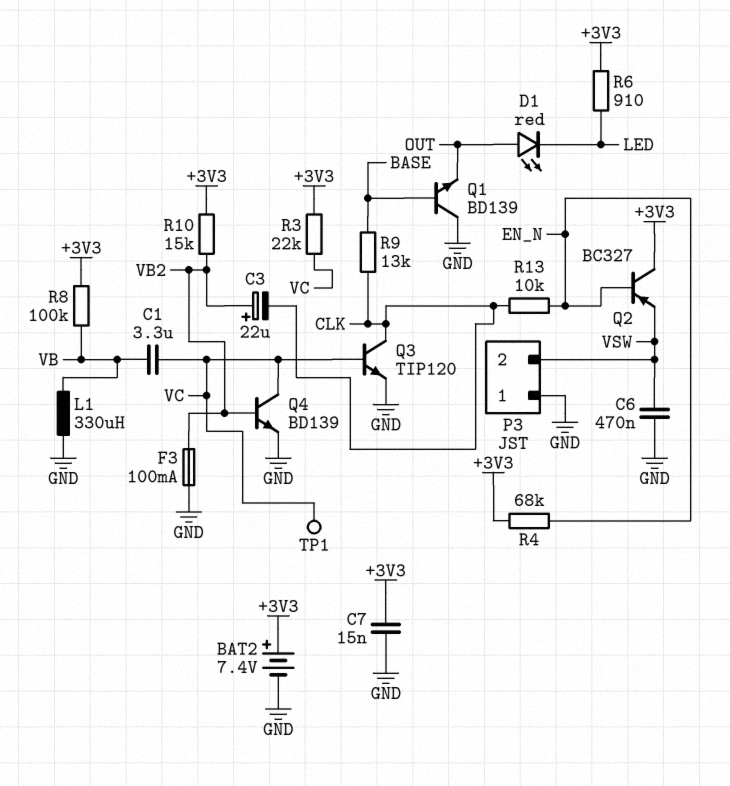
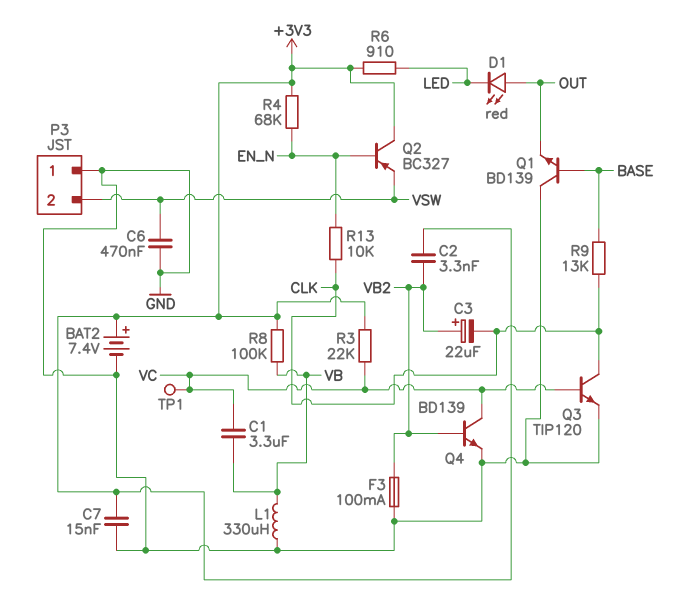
C2: none -> 3.3nF (+3V3, VB2)
R10: 15k (+3V3, VB2) -> none

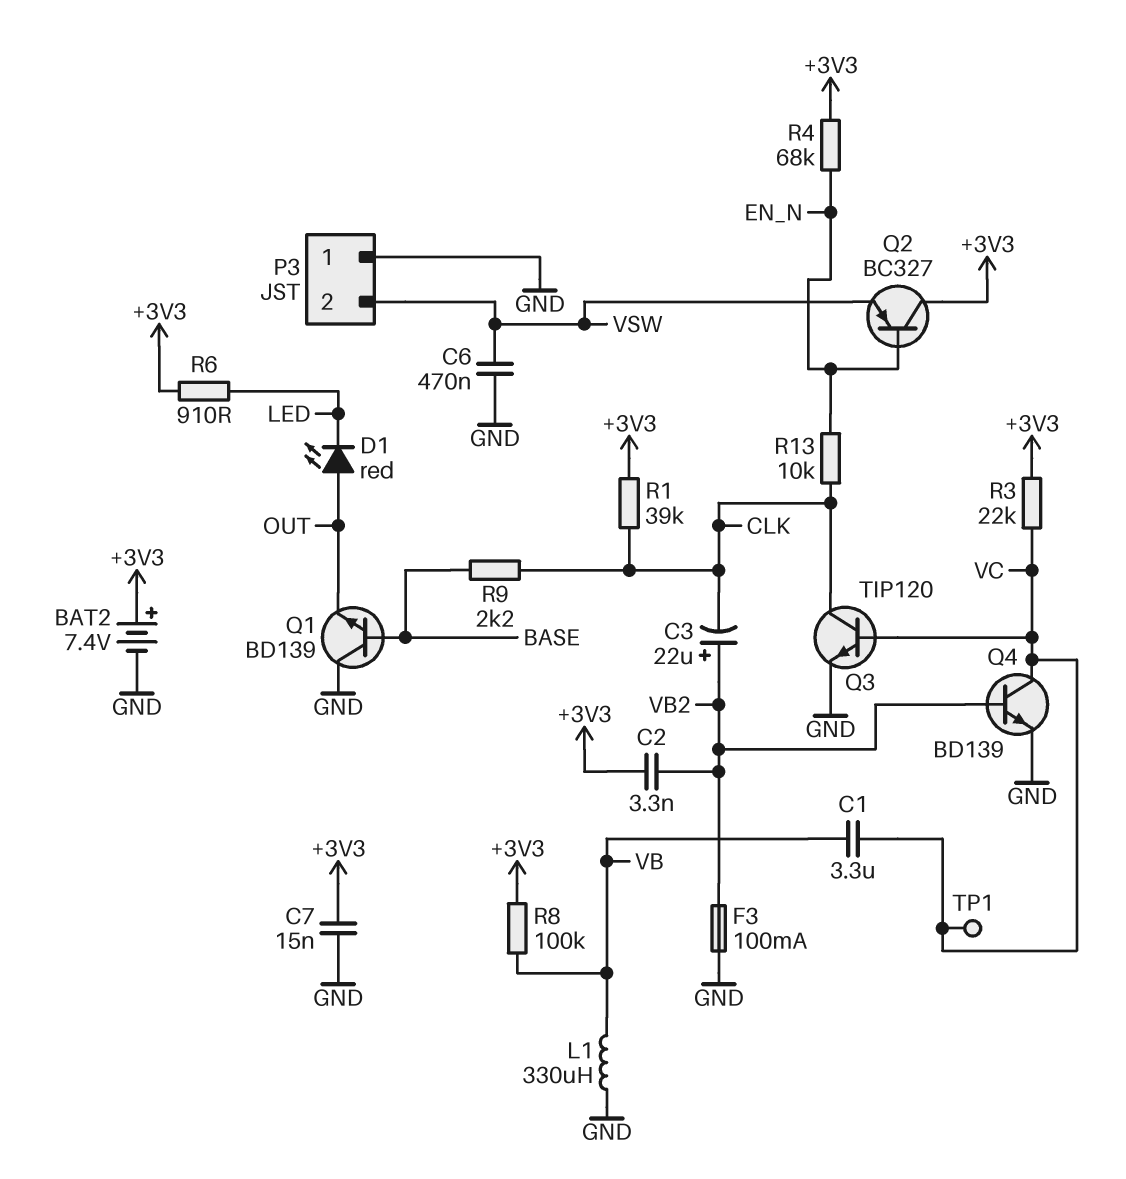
R1: none -> 39k (+3V3, CLK)
R9: 13k (BASE, CLK) -> 2.2k (BASE, CLK)

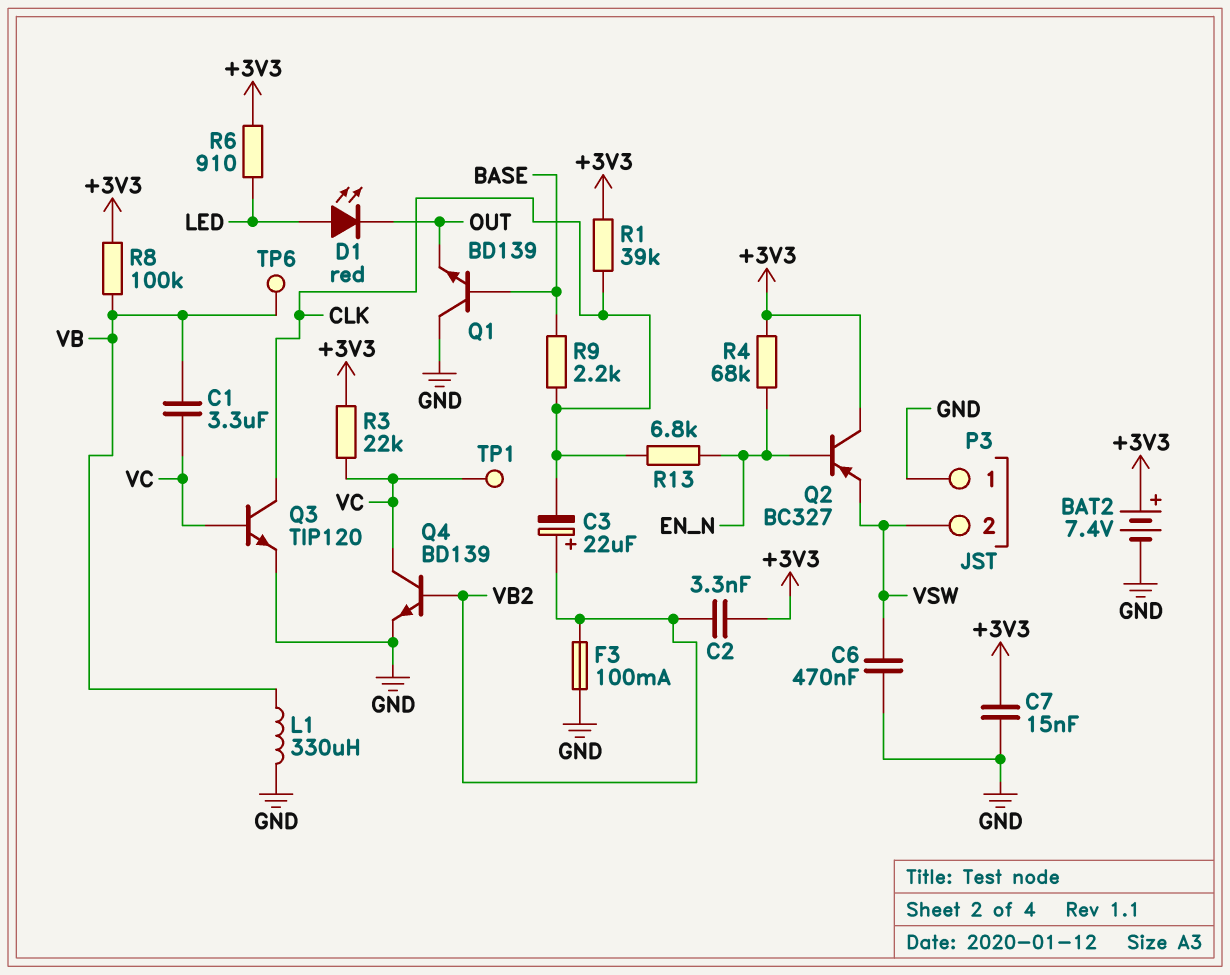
D1: LED red (A OUT, K LED) -> LED red (A LED, K OUT)
R13: 10k (CLK, EN_N) -> 6.8k (CLK, EN_N)
TP6: none -> test point (VB)

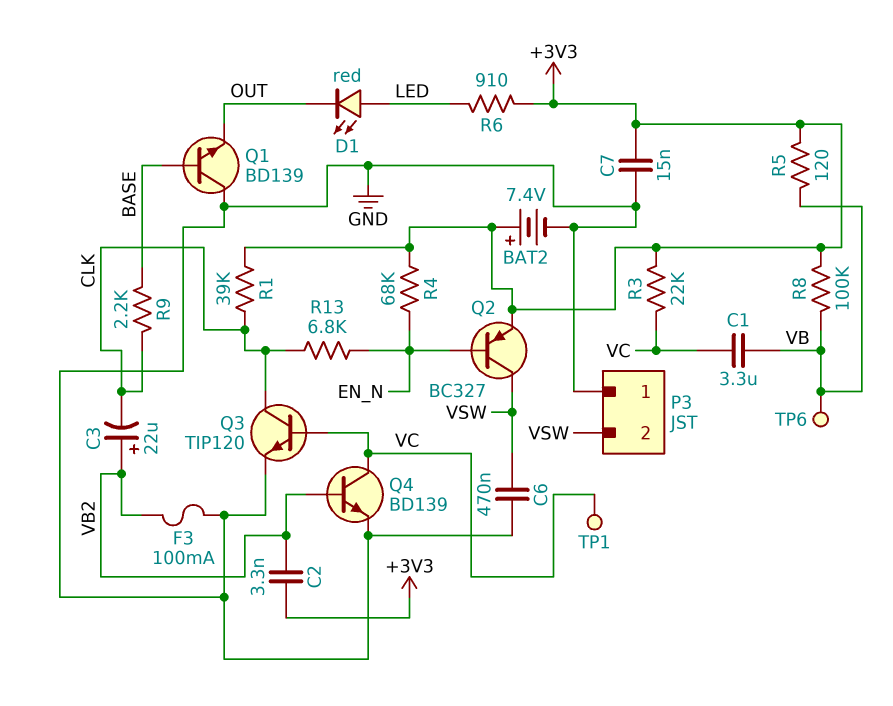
L1: 330uH (GND, VB) -> none
Q2: PNP BC327 (B EN_N, C +3V3, E VSW) -> PNP BC327 (B EN_N, C VSW, E +3V3)
R5: none -> 120 (+3V3, VB)

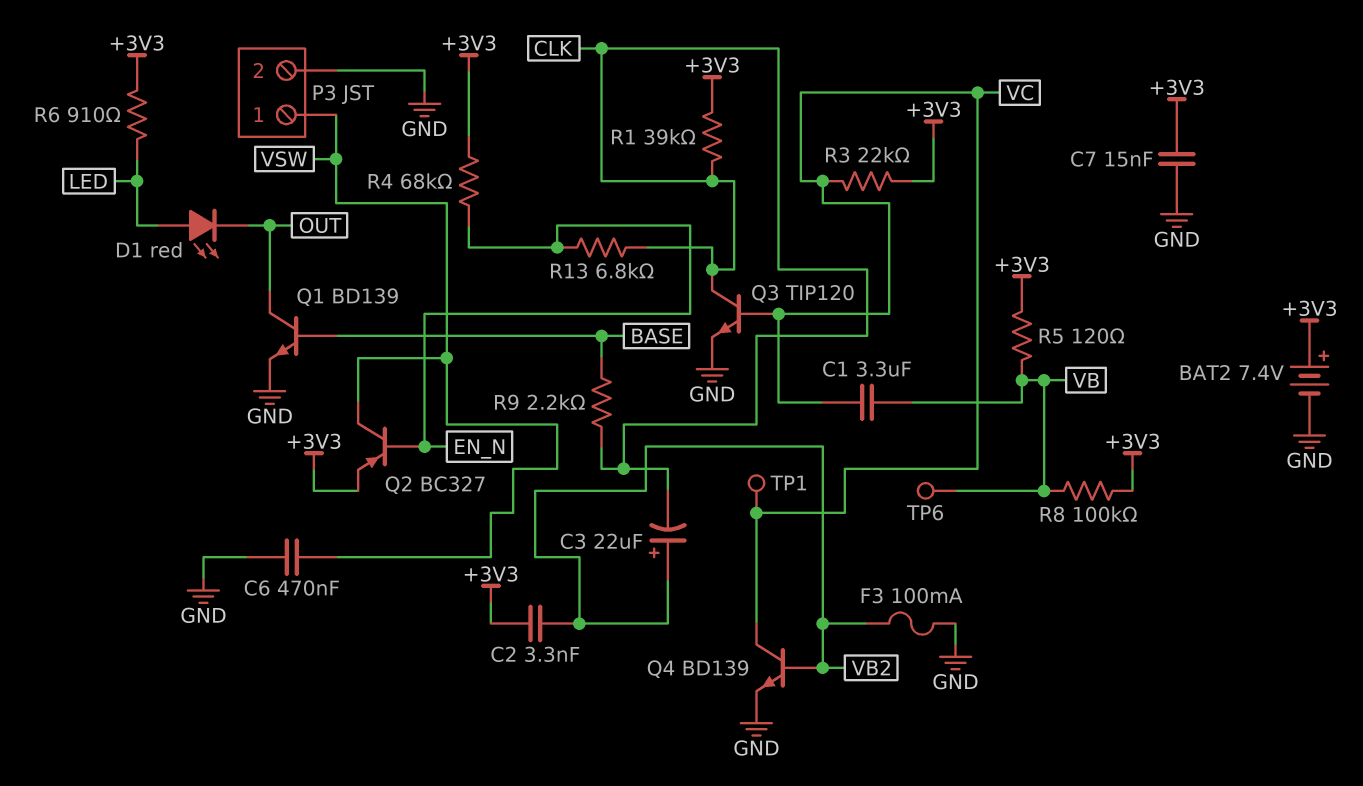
P3 pin 1: GND -> VSW
P3 pin 2: VSW -> GND
Q1: NPN BD139 (B BASE, C GND, E OUT) -> NPN BD139 (B BASE, C OUT, E GND)

